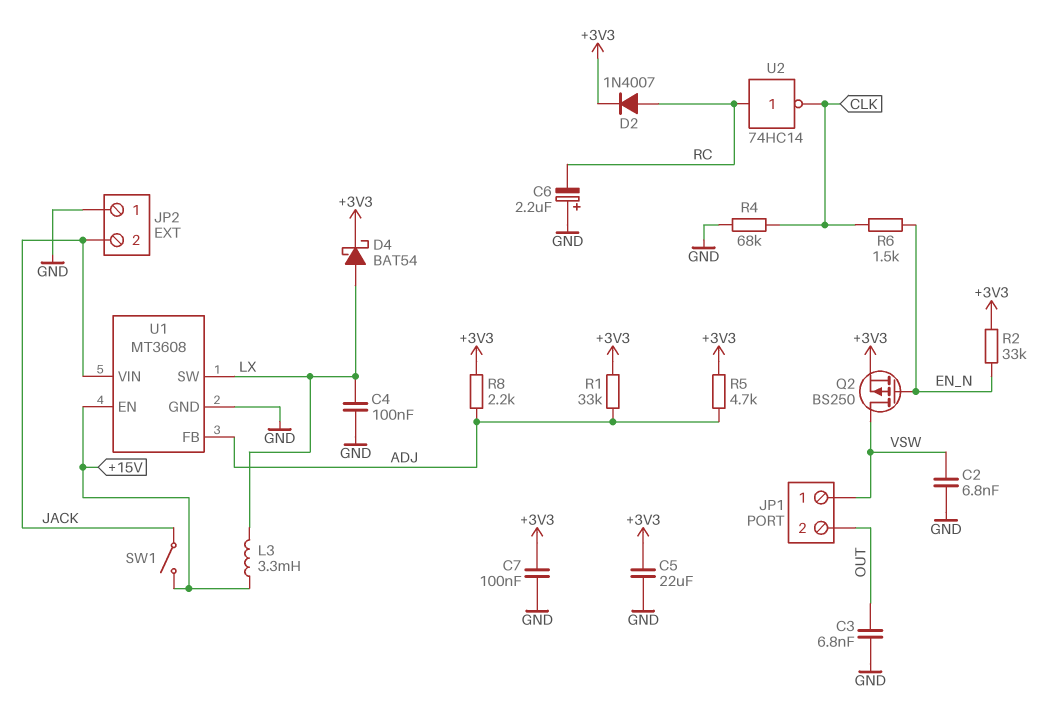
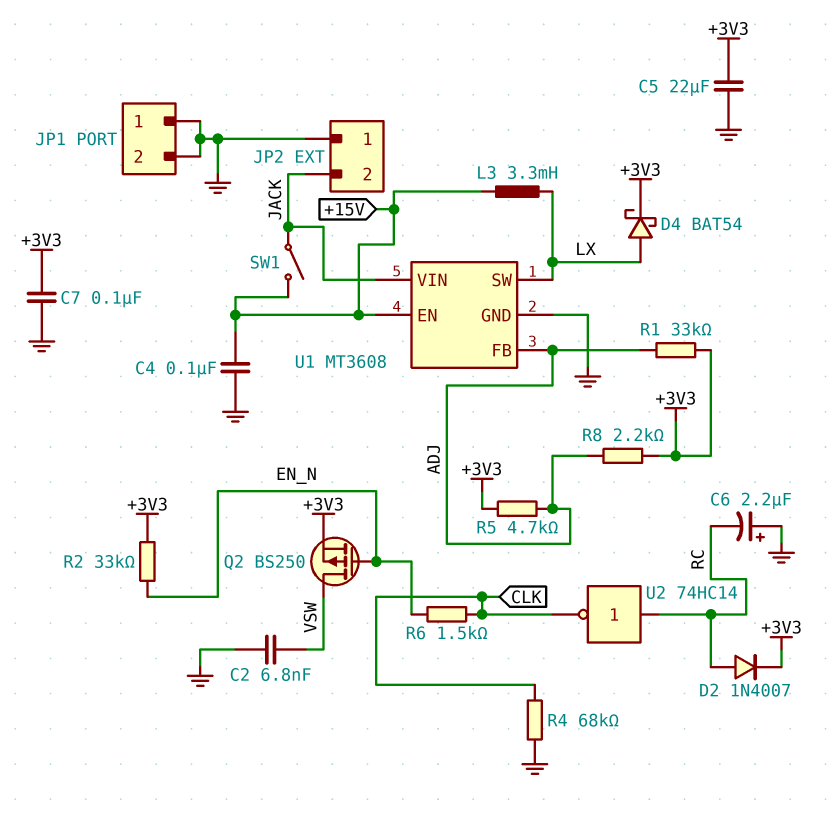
C3: 6.8nF (GND, OUT) -> none
C4: 100nF (GND, LX) -> 100nF (+15V, GND)
JP1 pin 1: VSW -> GND
JP1 pin 2: OUT -> GND

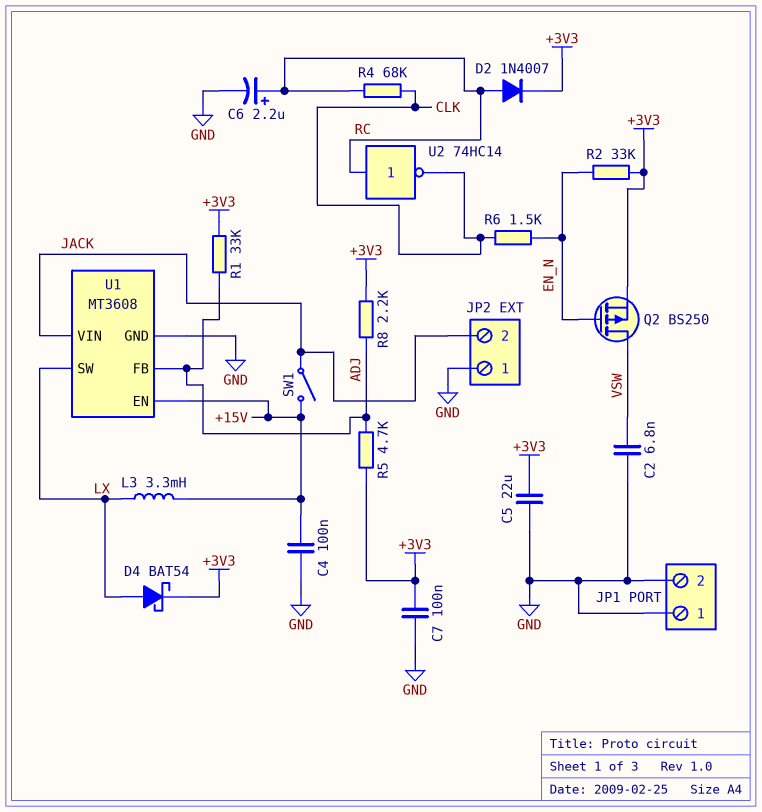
C6: 2.2uF (plus GND, minus RC) -> 2.2uF (plus RC, minus GND)
R4: 68k (CLK, GND) -> 68k (CLK, RC)

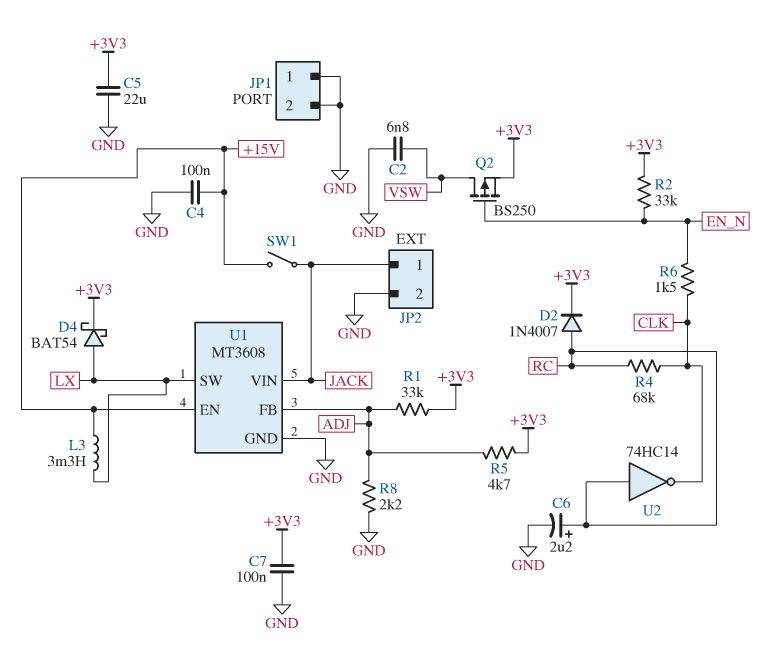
JP2 pin 1: GND -> JACK
JP2 pin 2: JACK -> GND
R8: 2.2k (+3V3, ADJ) -> 2.2k (ADJ, GND)

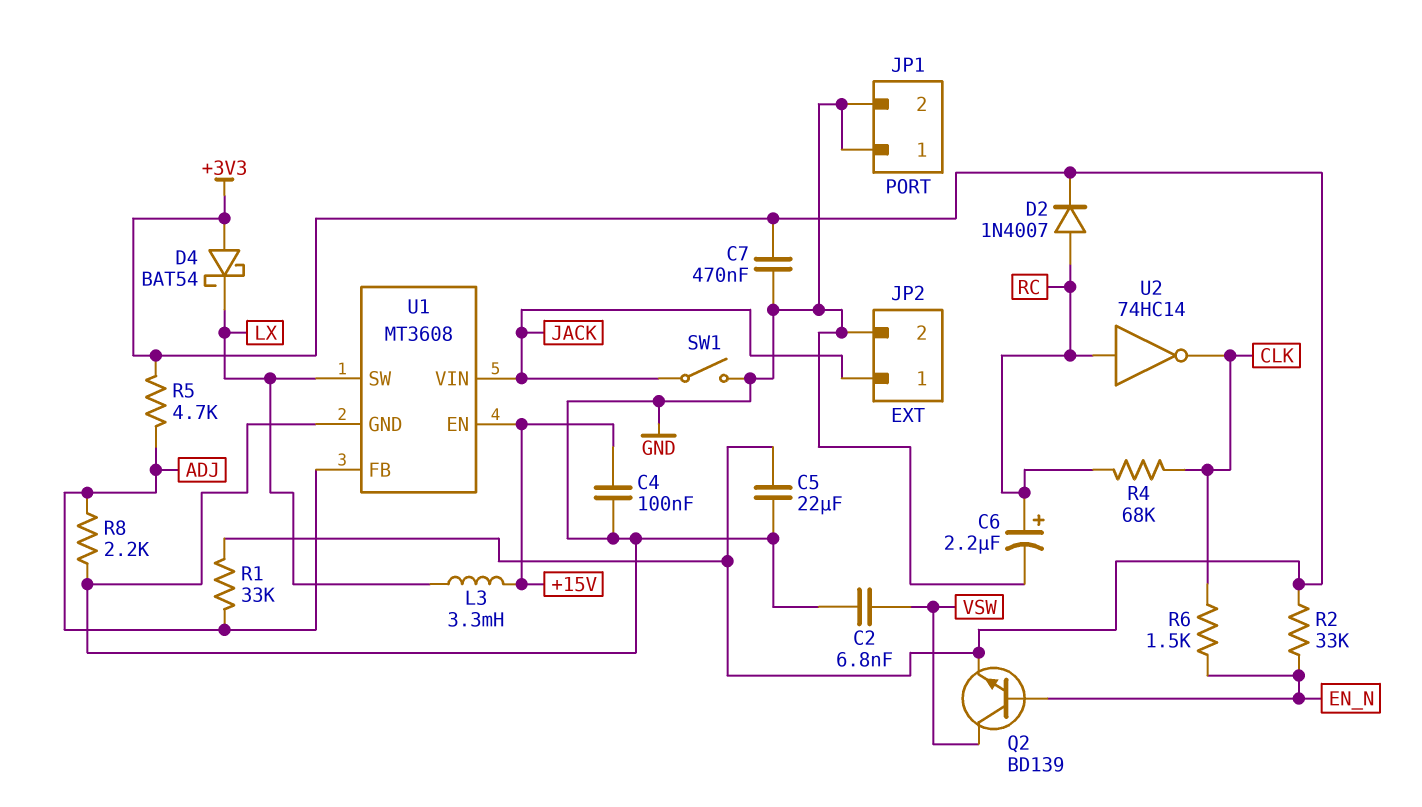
C7: 100nF (+3V3, GND) -> 470nF (+3V3, GND)
D4: schottky BAT54 (A LX, K +3V3) -> schottky BAT54 (A +3V3, K LX)
Q2: PMOS BS250 (G EN_N, D VSW, S +3V3) -> NPN BD139 (B EN_N, C VSW, E +3V3)
SW1: switch (+15V, JACK) -> switch (GND, JACK)

